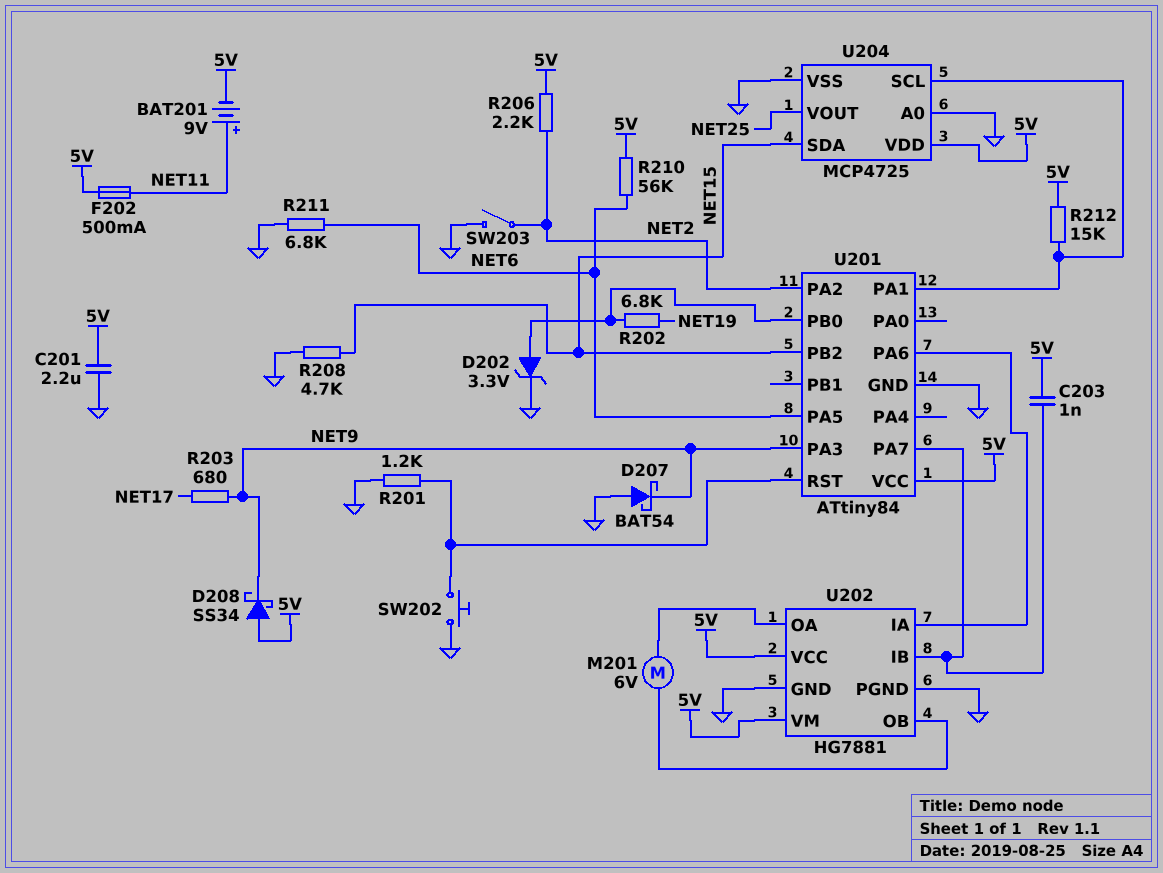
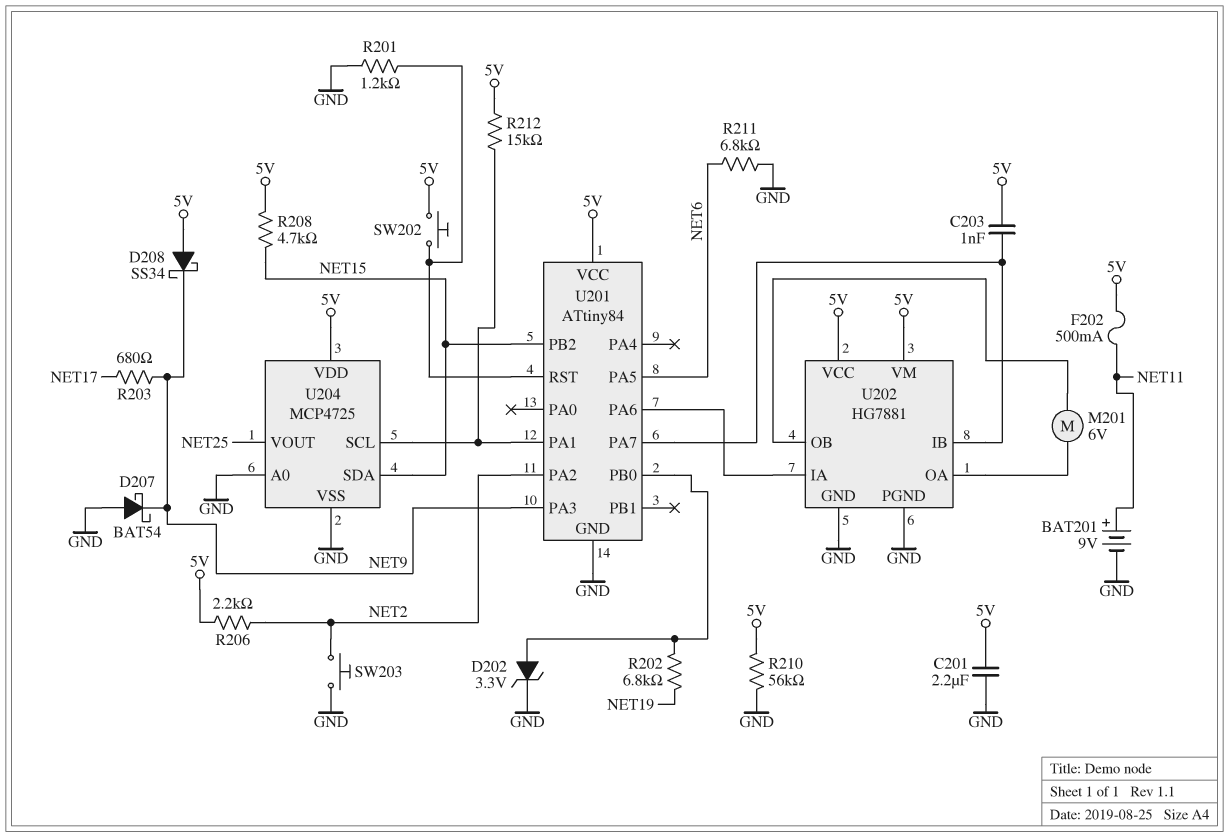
BAT201: 9V (plus NET11, minus 5V) -> 9V (plus NET11, minus GND)
R208: 4.7k (GND, NET15) -> 4.7k (5V, NET15)
R210: 56k (5V, NET6) -> 56k (5V, GND)
SW202: button (GND, U201/RST) -> button (5V, U201/RST)
SW203: switch (GND, NET2) -> button (GND, NET2)

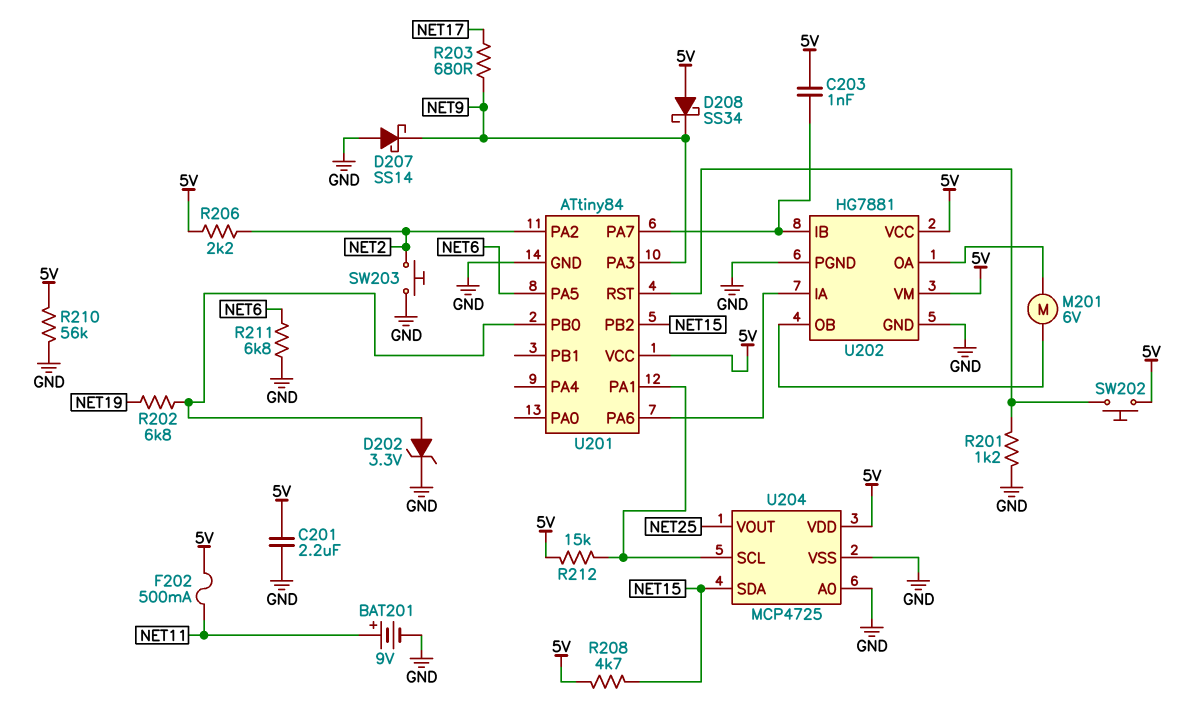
D207: schottky BAT54 (A GND, K NET9) -> schottky SS14 (A GND, K NET9)

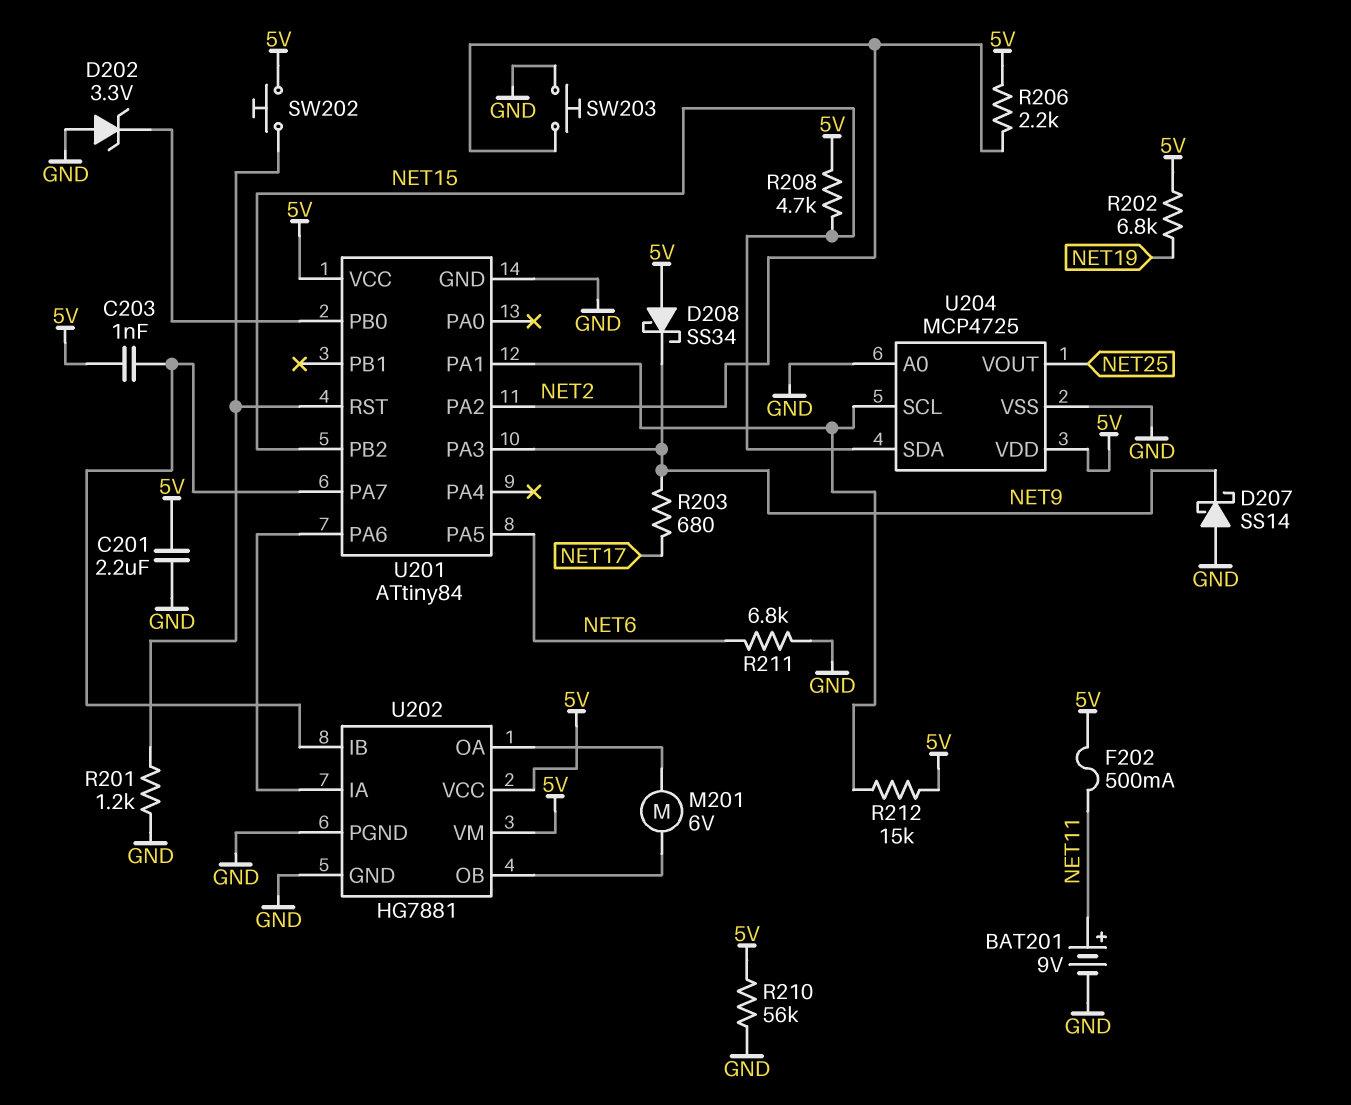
D202: zener 3.3V (A U201/PB0, K GND) -> zener 3.3V (A GND, K U201/PB0)
R202: 6.8k (NET19, U201/PB0) -> 6.8k (5V, NET19)

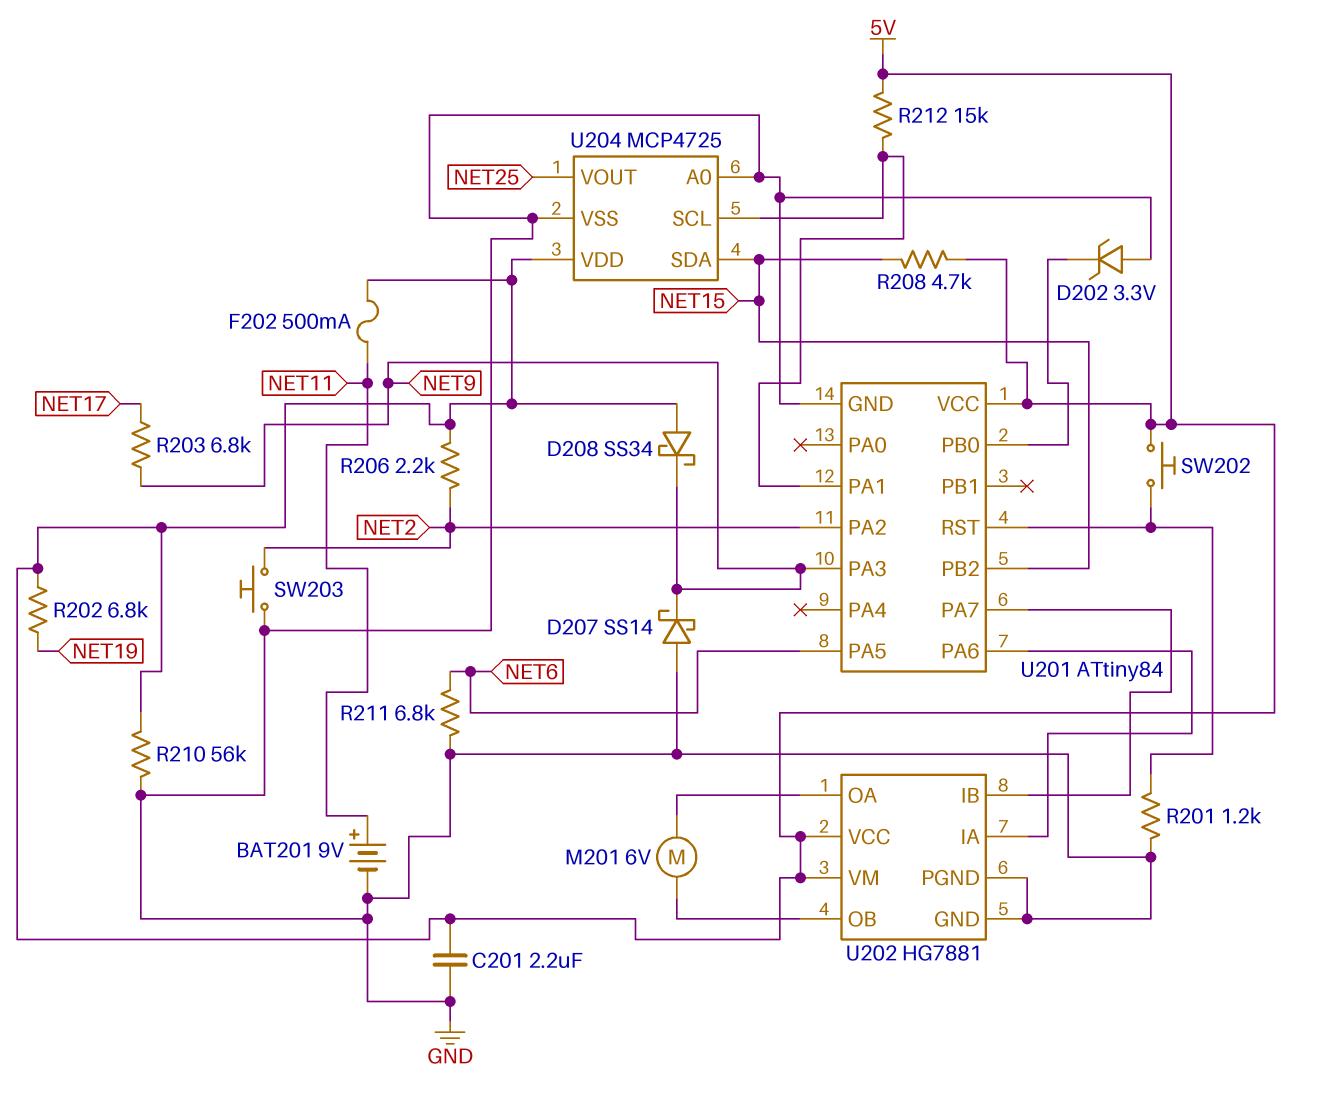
C203: 1nF (5V, U201/PA7) -> none
R203: 680 (NET9, NET17) -> 6.8k (NET9, NET17)

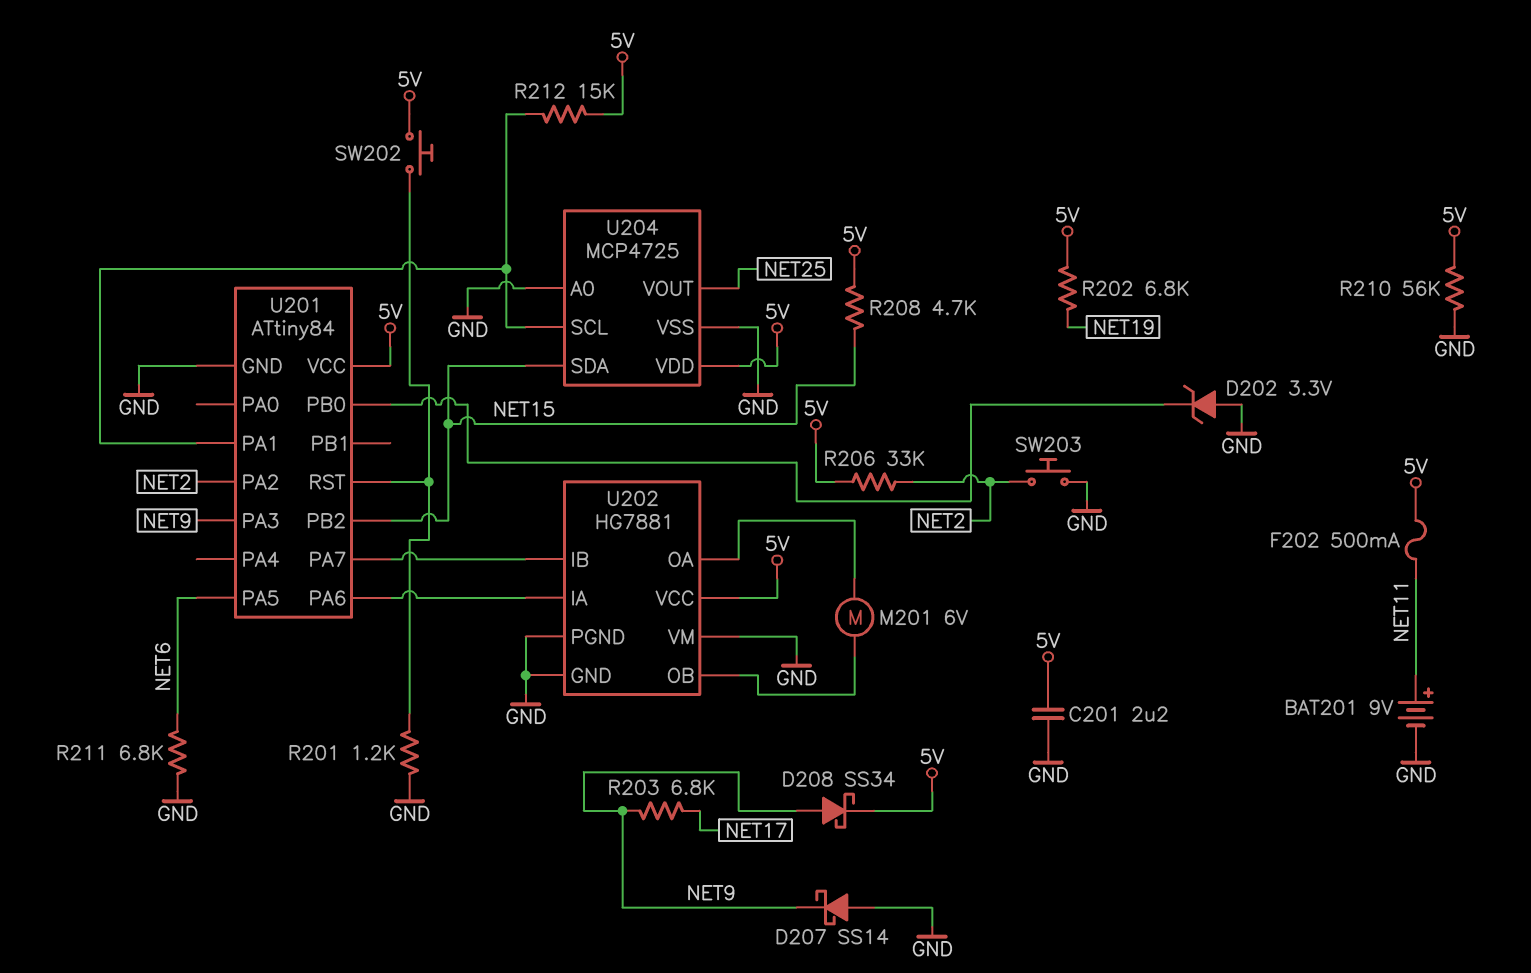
D208: schottky SS34 (A 5V, K NET9) -> schottky SS34 (A NET9, K 5V)
R206: 2.2k (5V, NET2) -> 33k (5V, NET2)
U202 pin VM: 5V -> GND

